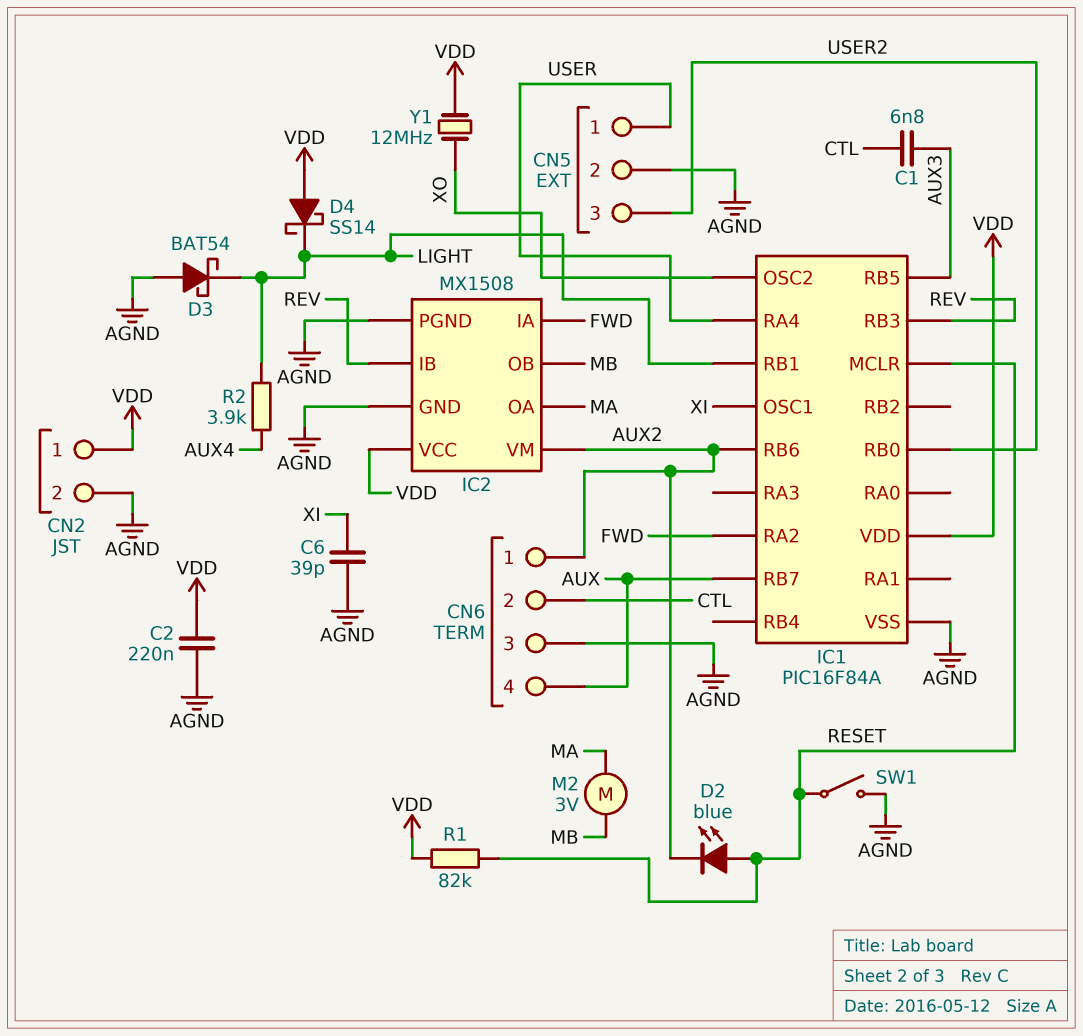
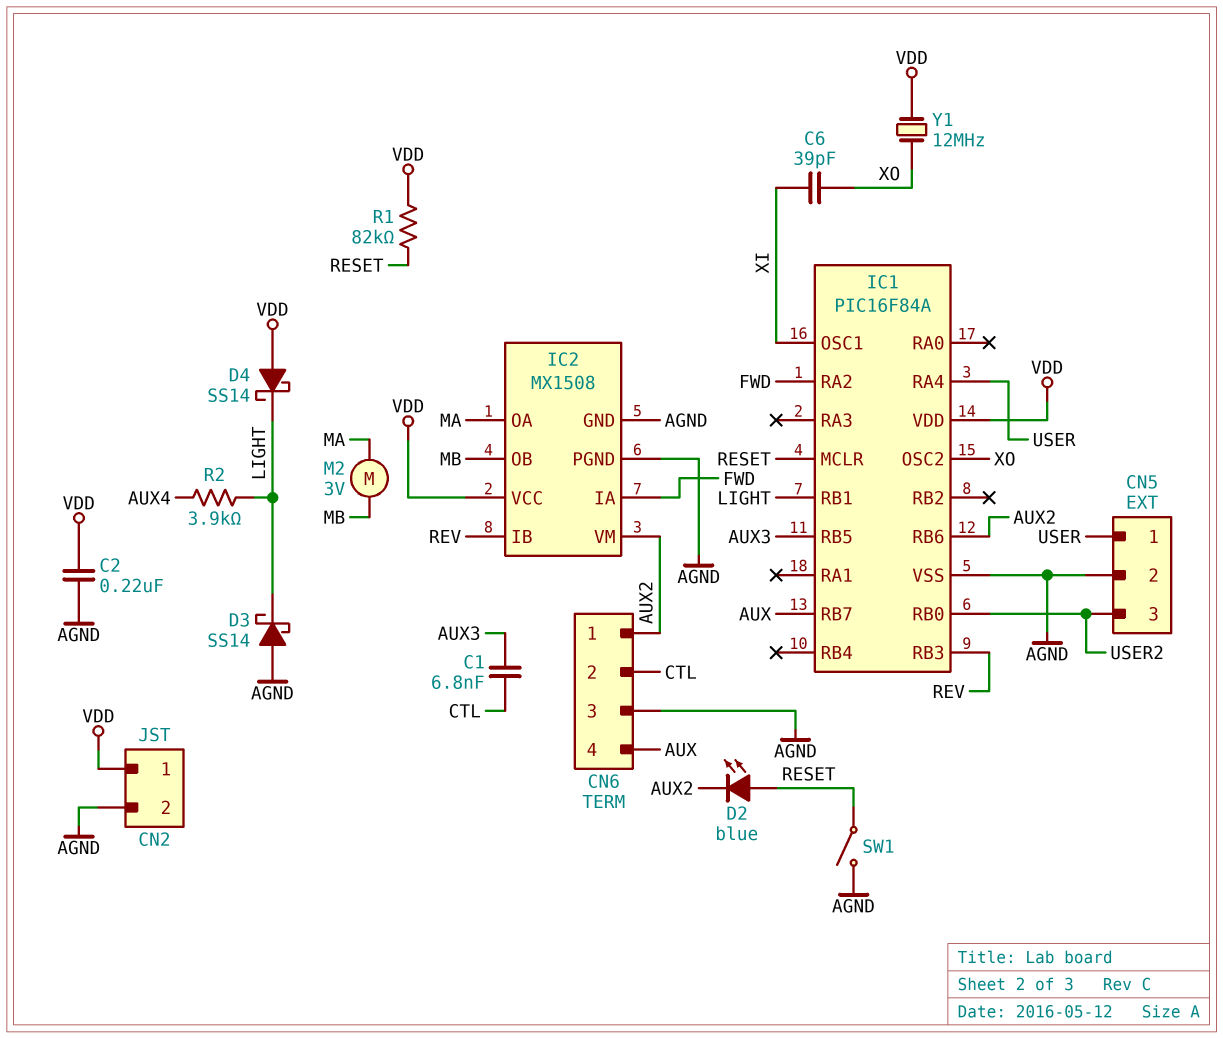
C6: 39pF (AGND, XI) -> 39pF (XI, XO)
D3: schottky BAT54 (A AGND, K LIGHT) -> schottky SS14 (A AGND, K LIGHT)

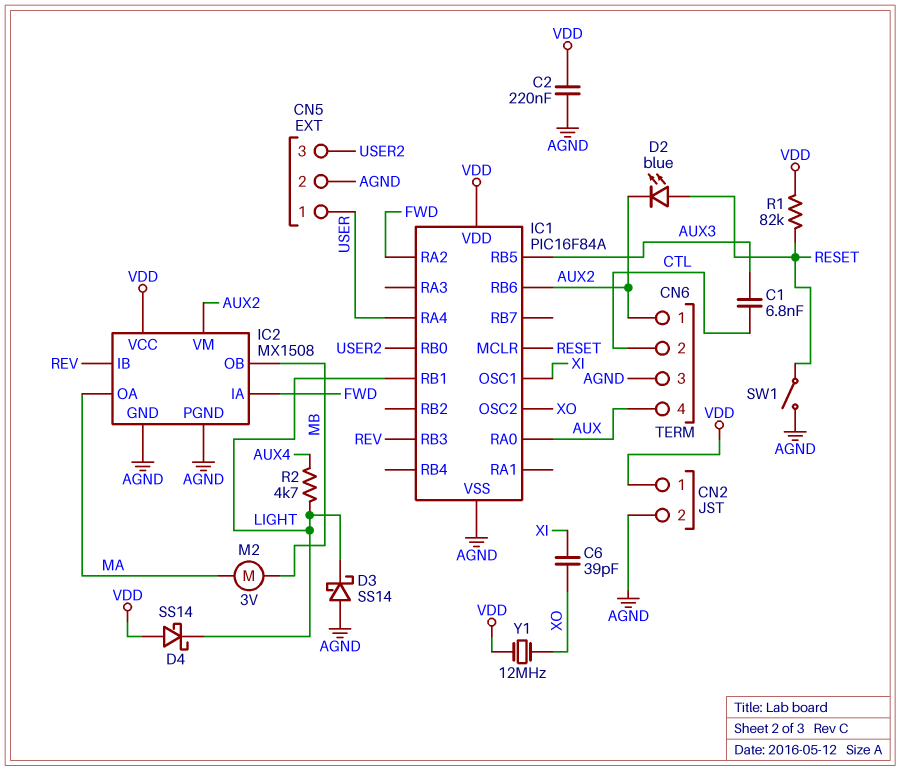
IC1 pin RA0: none -> AUX
IC1 pin RB7: AUX -> none
R2: 3.9k (AUX4, LIGHT) -> 4.7k (AUX4, LIGHT)

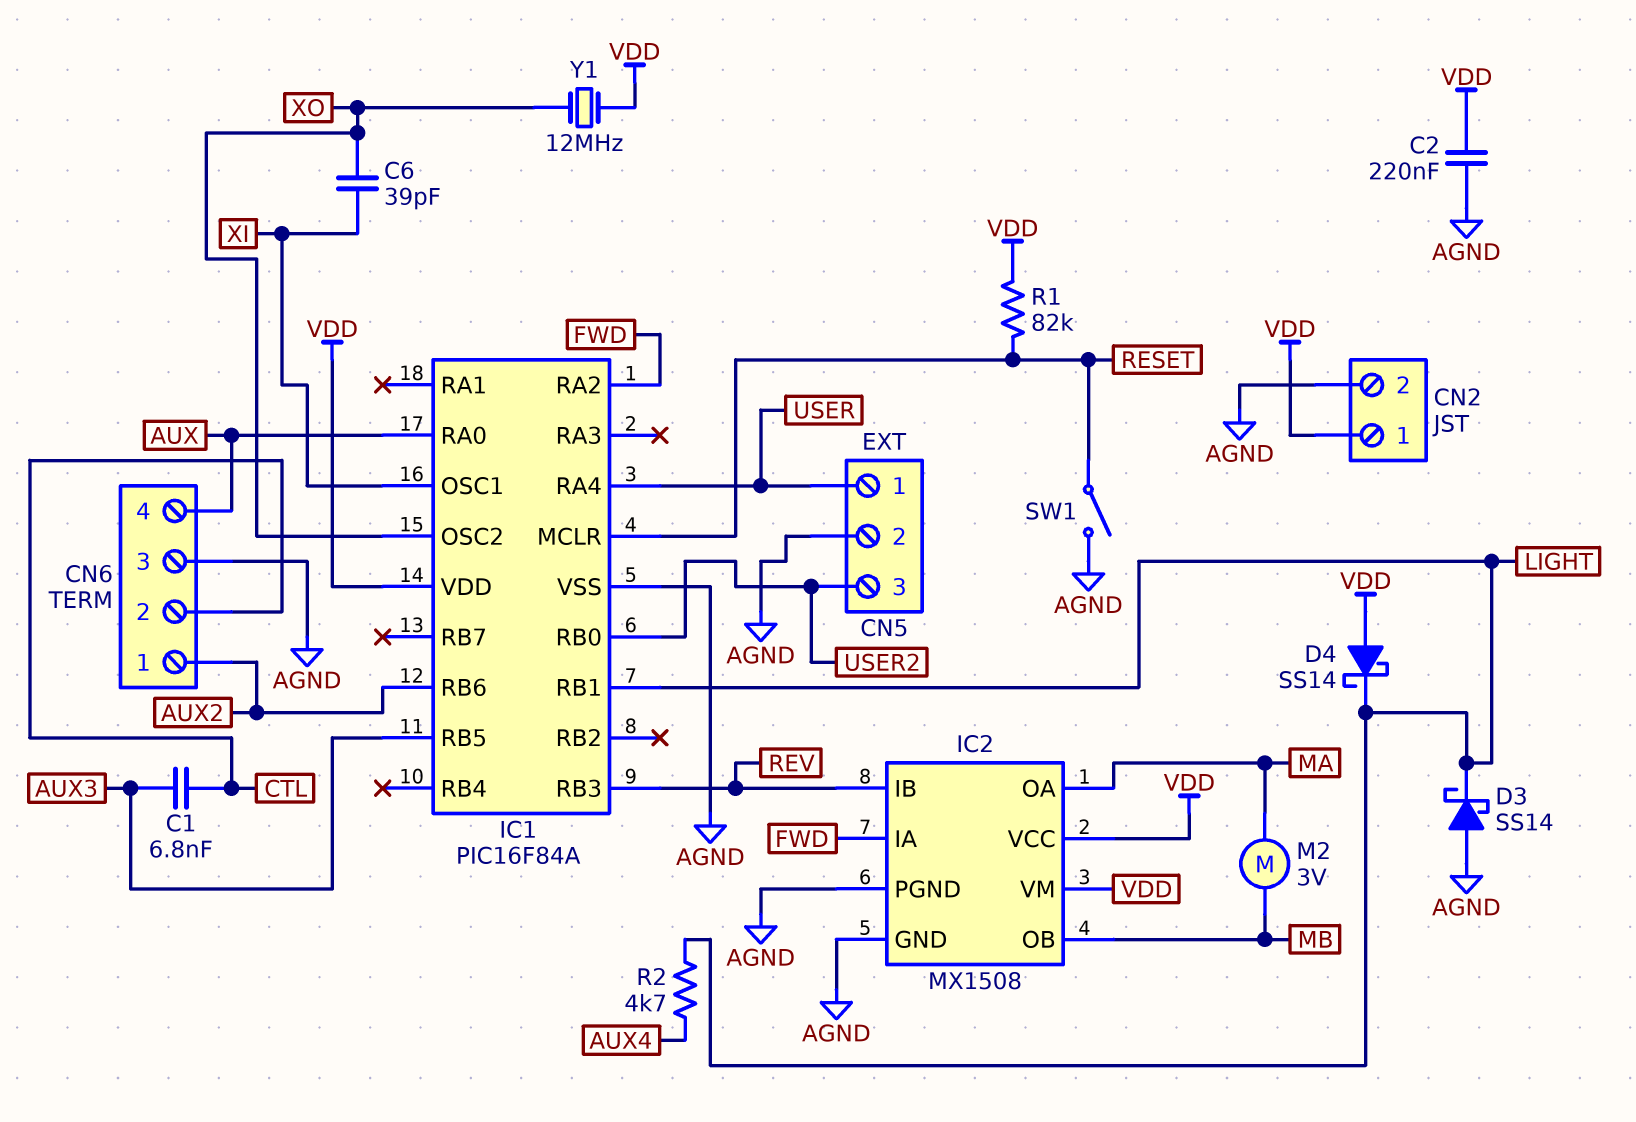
D2: LED blue (A RESET, K AUX2) -> none
IC2 pin VM: AUX2 -> VDD

